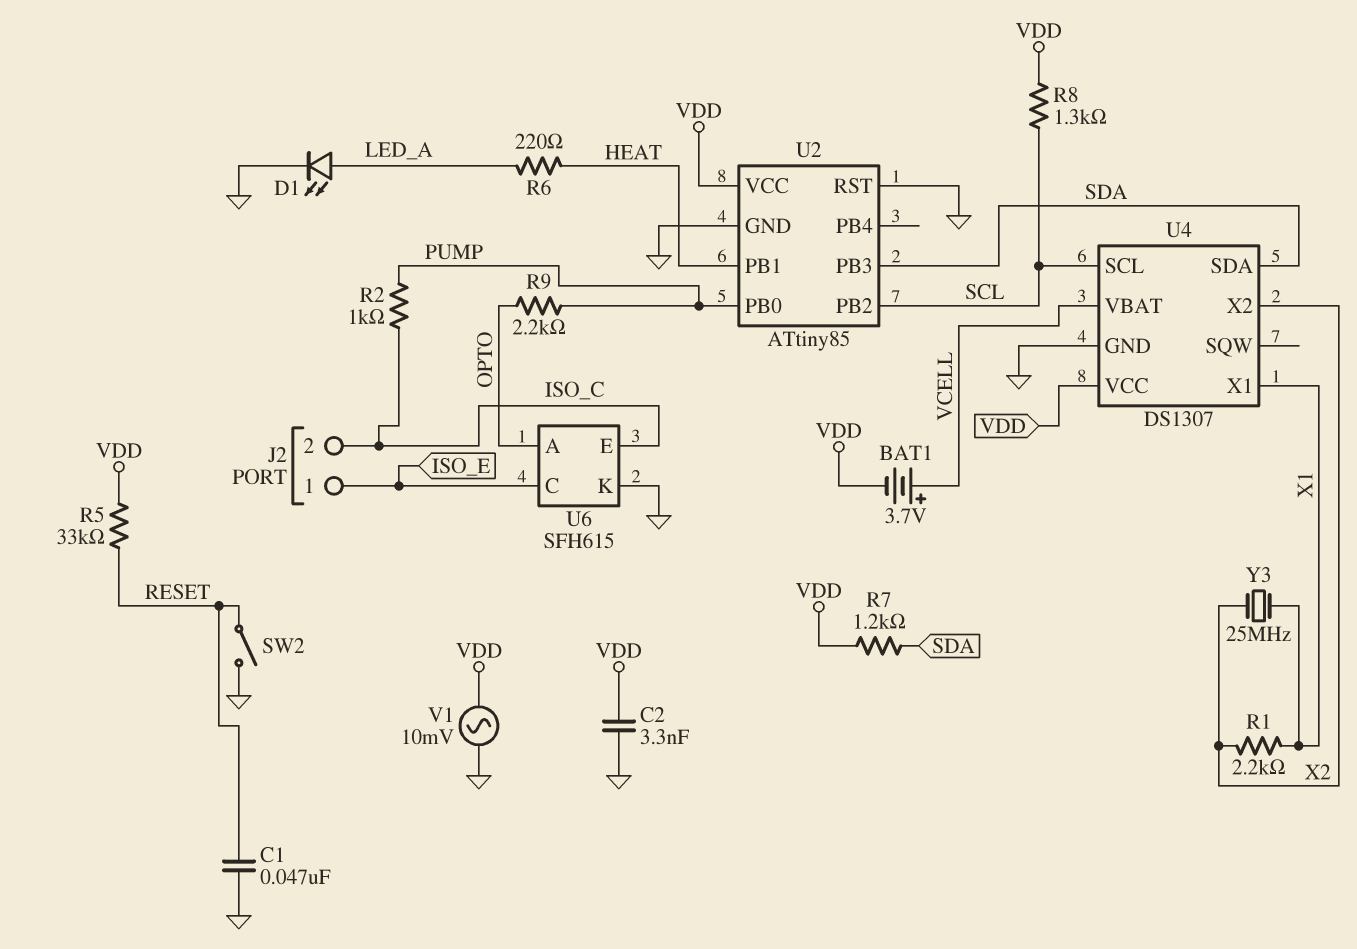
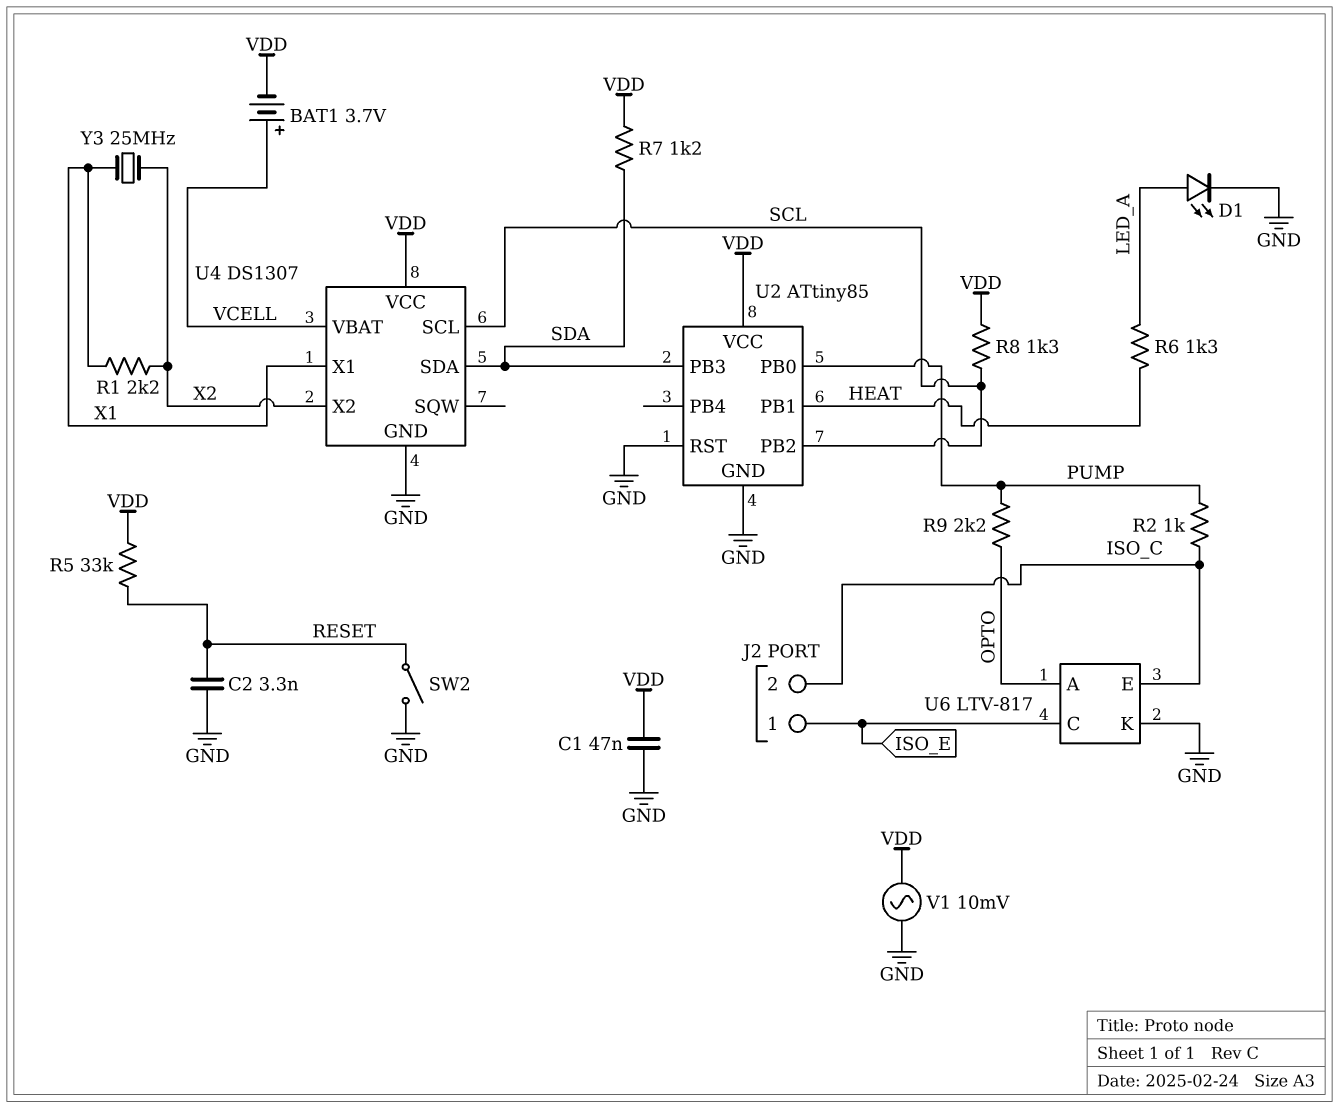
C1: 47nF (GND, RESET) -> 47nF (GND, VDD)
C2: 3.3nF (GND, VDD) -> 3.3nF (GND, RESET)
R6: 220 (HEAT, LED_A) -> 1.3k (HEAT, LED_A)
U6: SFH615 -> LTV-817

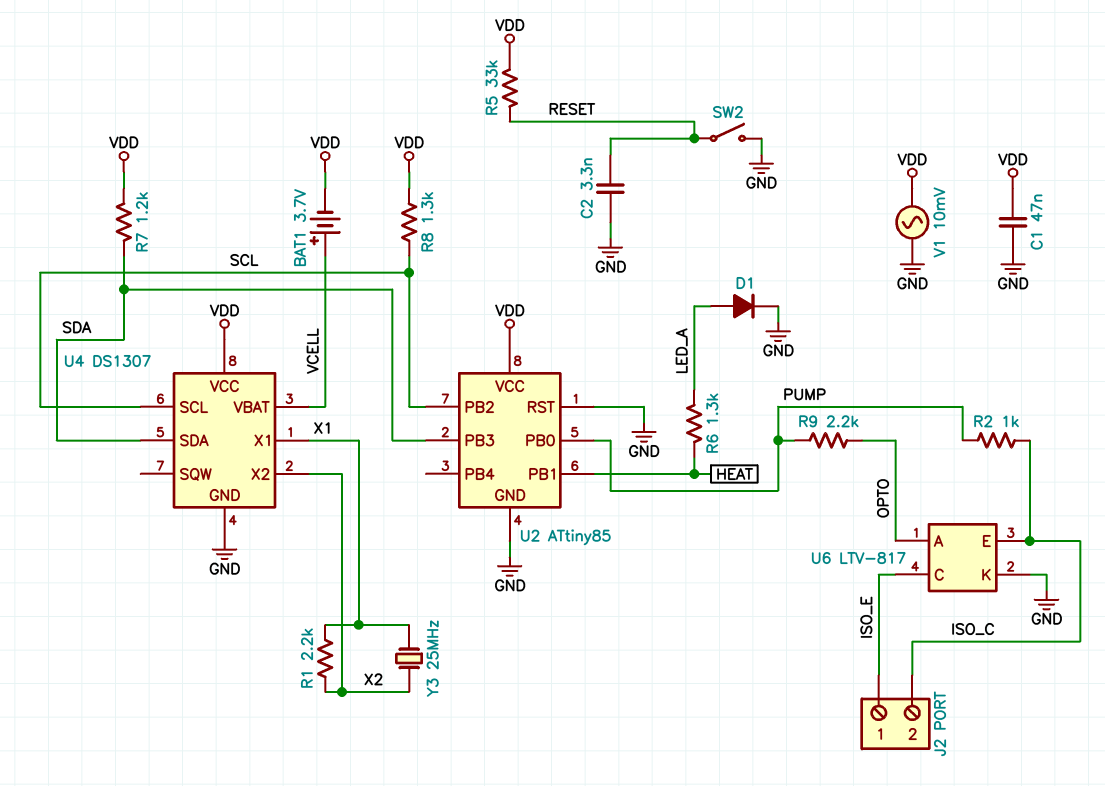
D1: LED (A LED_A, K GND) -> diode (A LED_A, K GND)

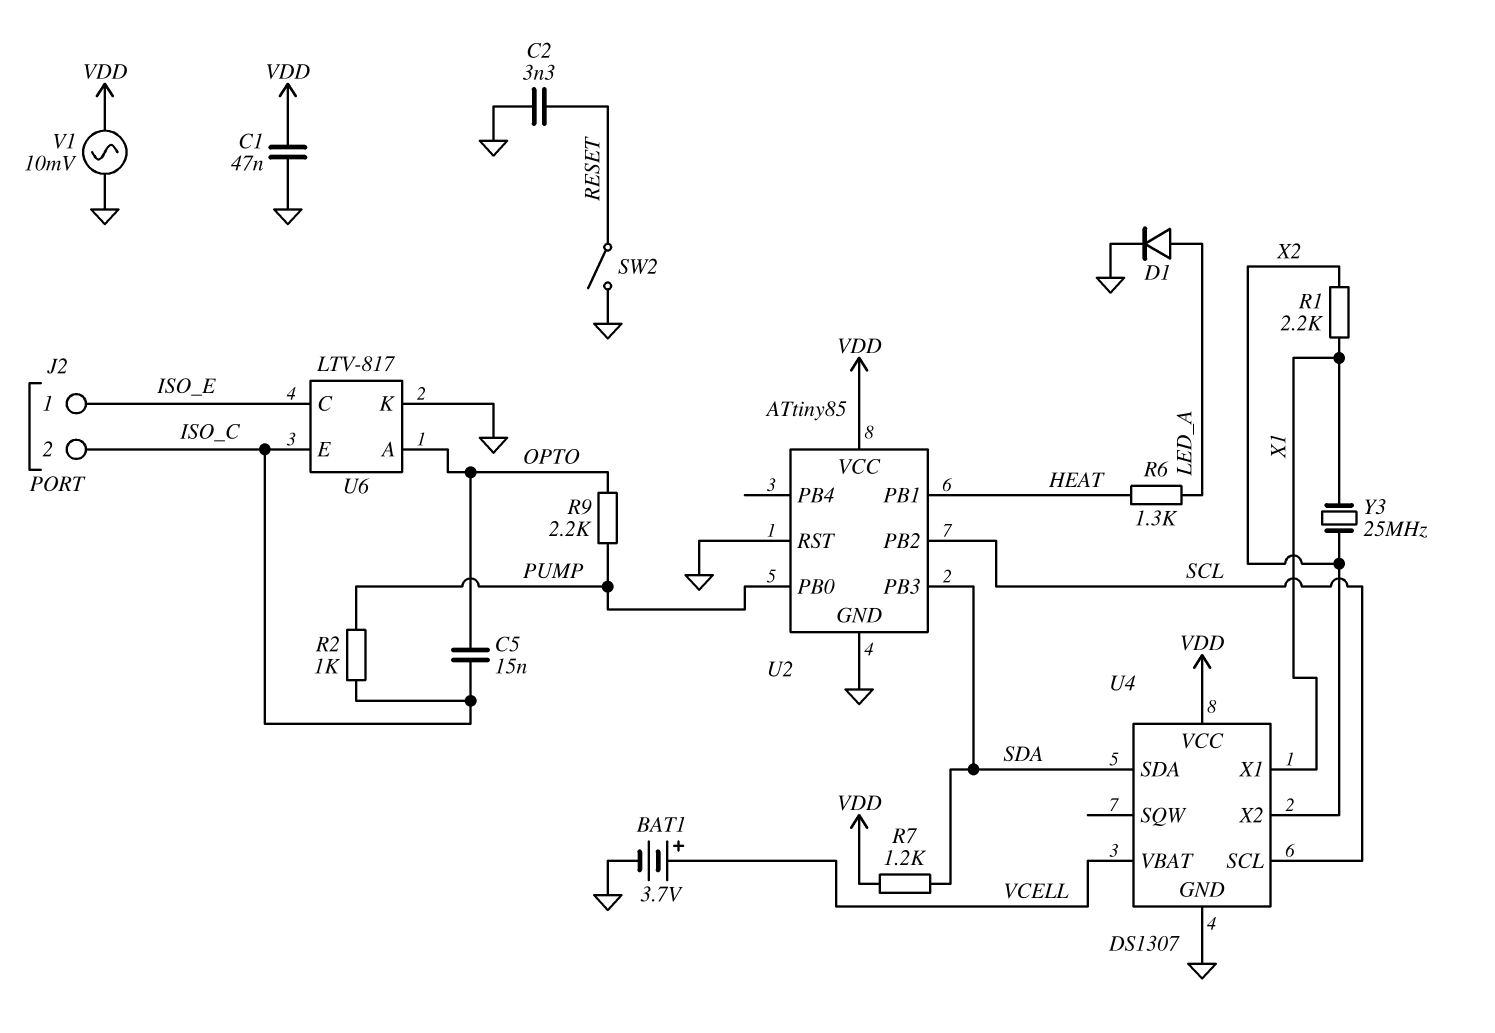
BAT1: 3.7V (plus VCELL, minus VDD) -> 3.7V (plus VCELL, minus GND)
C5: none -> 15nF (ISO_C, OPTO)
R5: 33k (RESET, VDD) -> none
R8: 1.3k (SCL, VDD) -> none

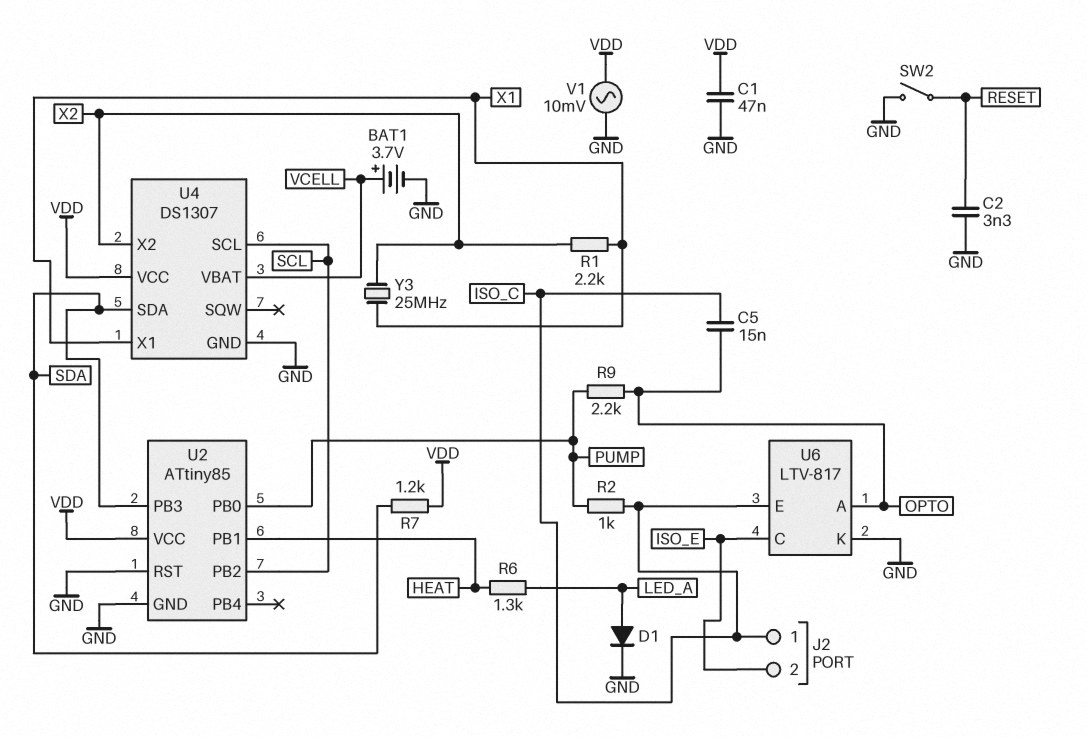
J2 pin 1: ISO_E -> ISO_C
J2 pin 2: ISO_C -> ISO_E

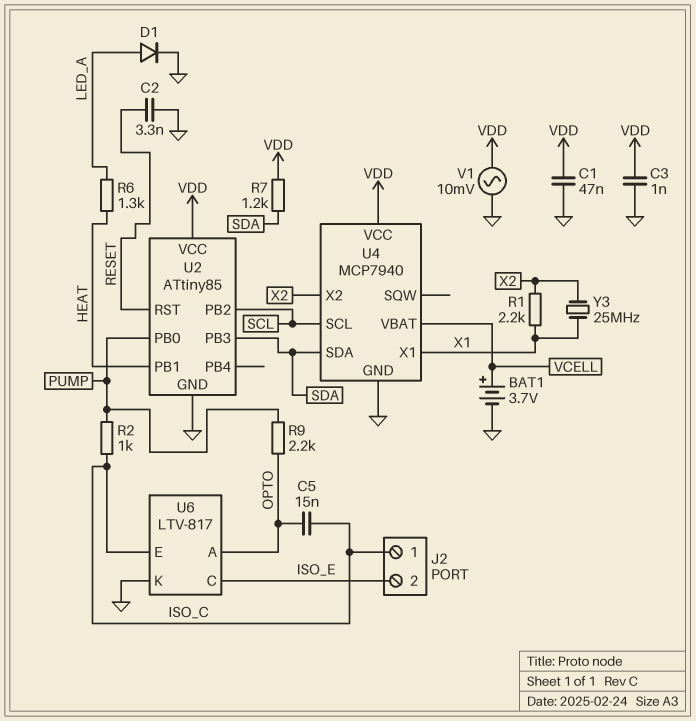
C3: none -> 1nF (GND, VDD)
SW2: switch (GND, RESET) -> none
U2 pin RST: GND -> RESET
U4: DS1307 -> MCP7940

